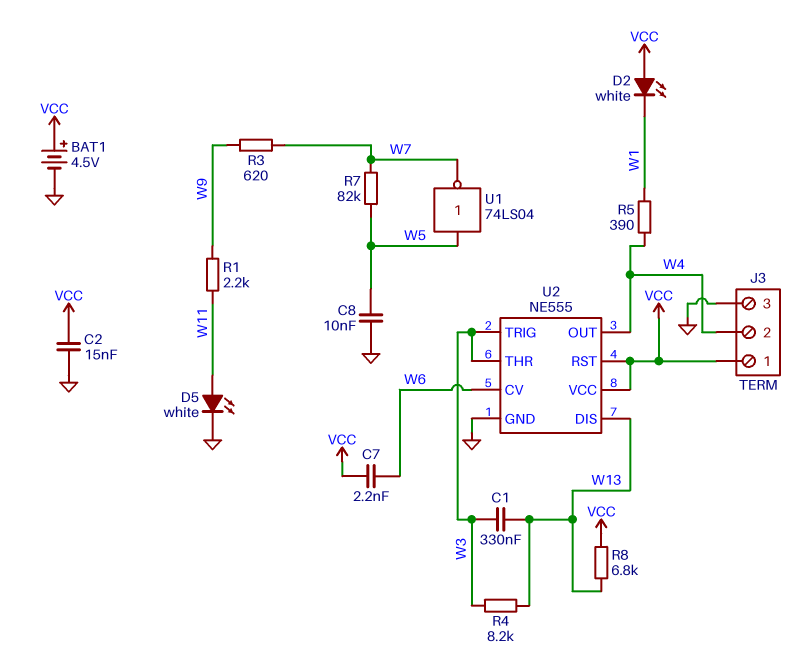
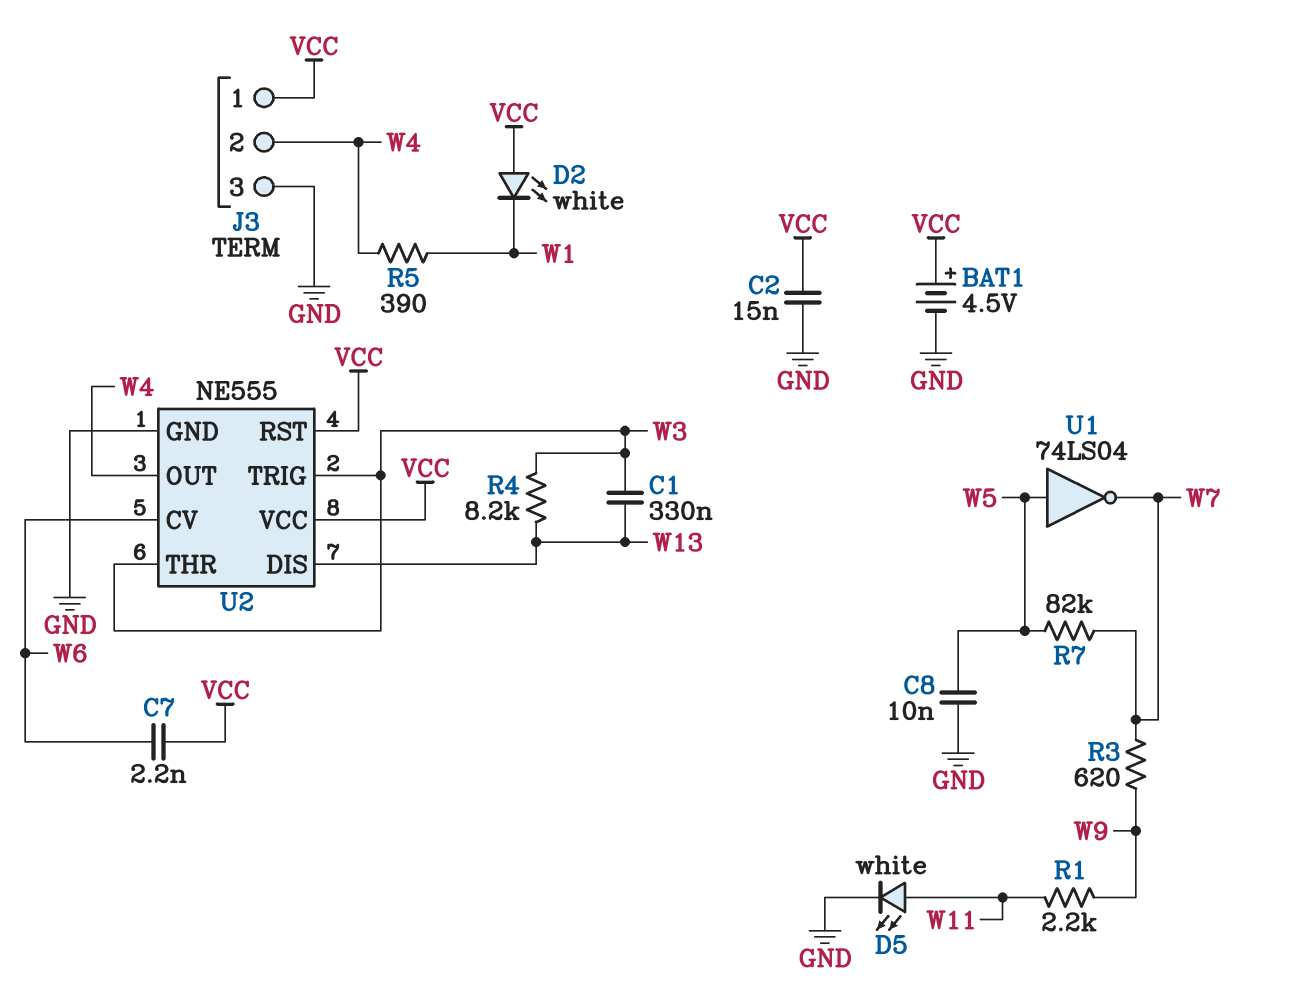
R8: 6.8k (VCC, W13) -> none

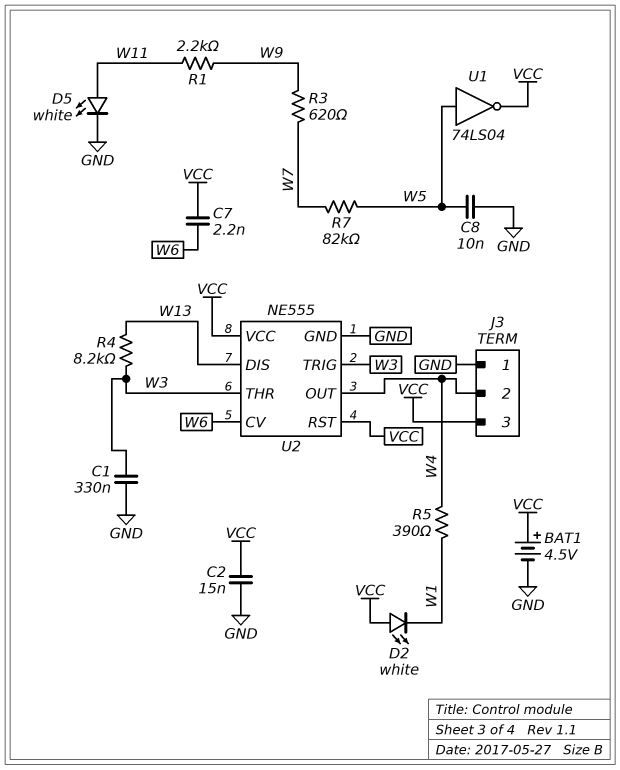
C1: 330nF (W3, W13) -> 330nF (GND, W3)
J3 pin 1: VCC -> GND
J3 pin 3: GND -> VCC
U1: NOT 74LS04 (in W5, out W7) -> NOT 74LS04 (in W5, out VCC)

